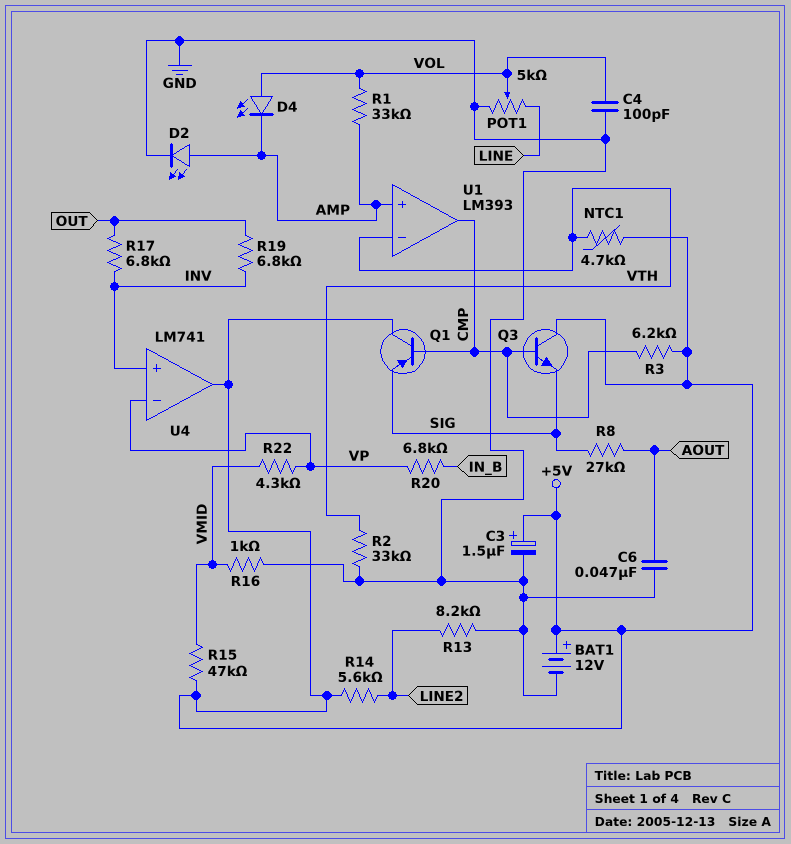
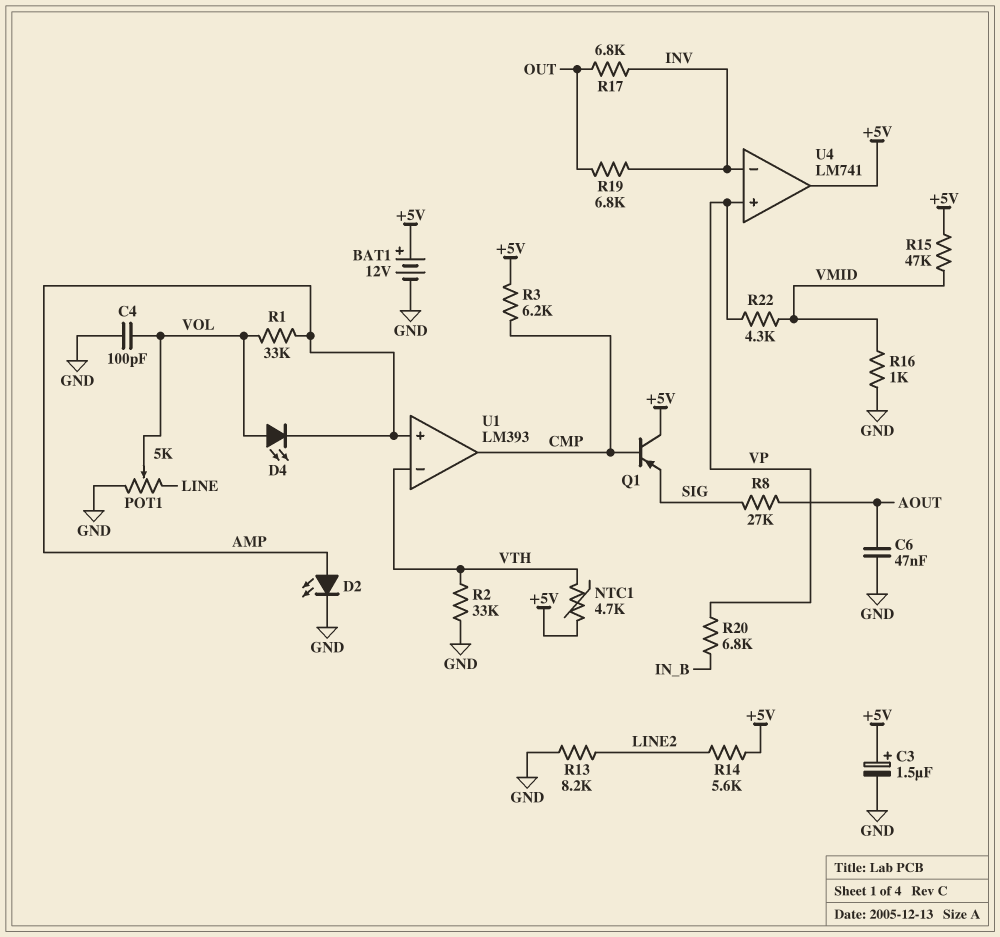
Q3: NPN (B CMP, C +5V, E SIG) -> none
U4 pin in+: INV -> VP
U4 pin in-: VP -> INV

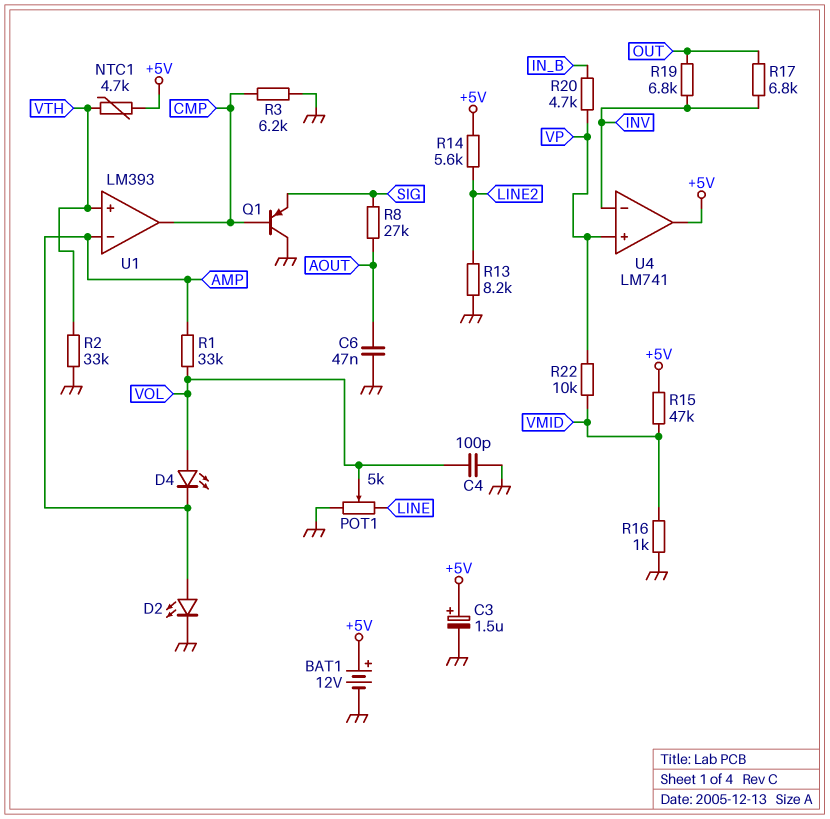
Q1: PNP (B CMP, C +5V, E SIG) -> PNP (B CMP, C GND, E SIG)
R3: 6.2k (+5V, CMP) -> 6.2k (CMP, GND)
R20: 6.8k (IN_B, VP) -> 4.7k (IN_B, VP)
R22: 4.3k (VMID, VP) -> 10k (VMID, VP)
U1 pin in+: AMP -> VTH
U1 pin in-: VTH -> AMP

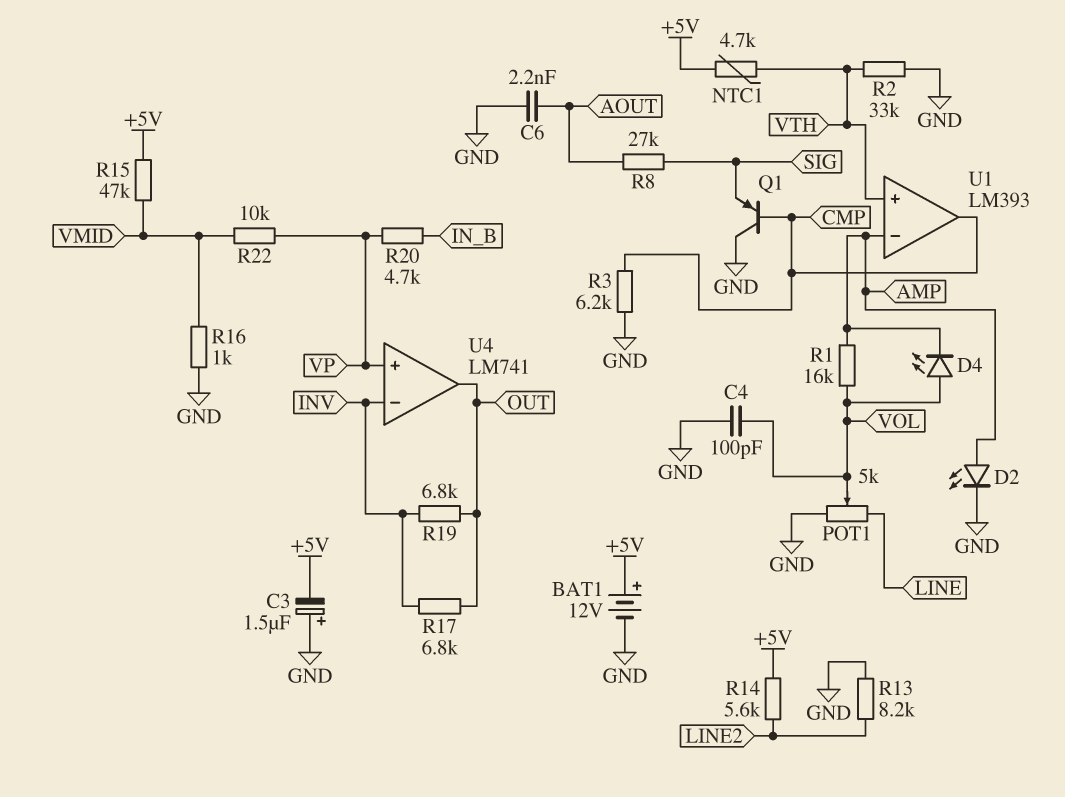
C3: 1.5uF (plus +5V, minus GND) -> 1.5uF (plus GND, minus +5V)
C6: 47nF (AOUT, GND) -> 2.2nF (AOUT, GND)
R1: 33k (AMP, VOL) -> 16k (AMP, VOL)
U4 pin out: +5V -> OUT

